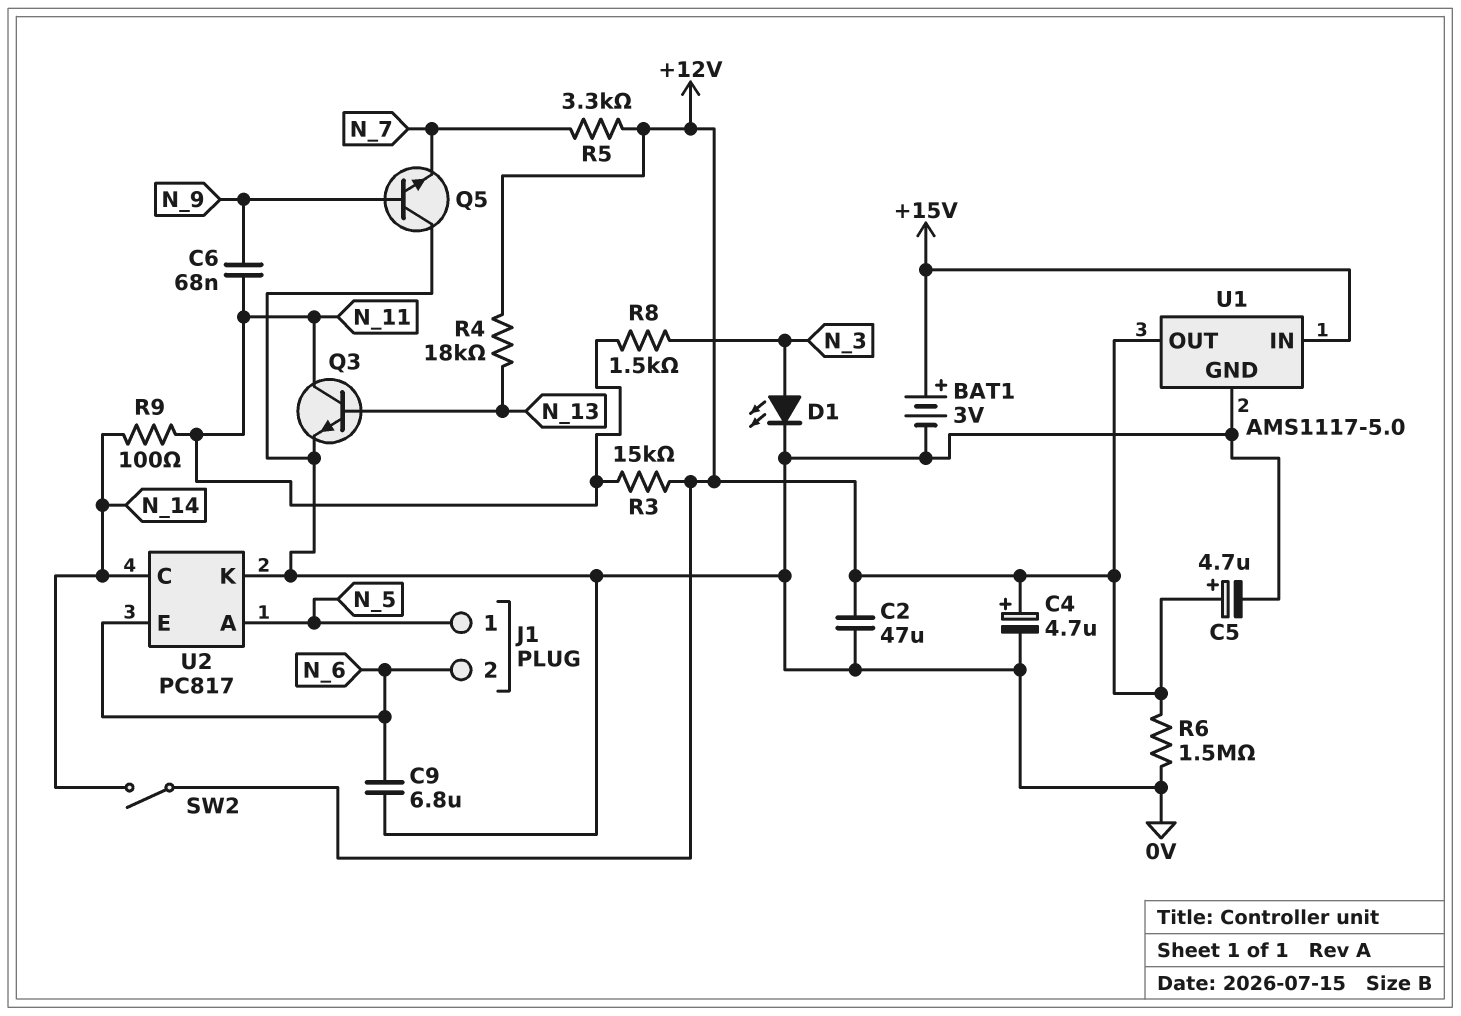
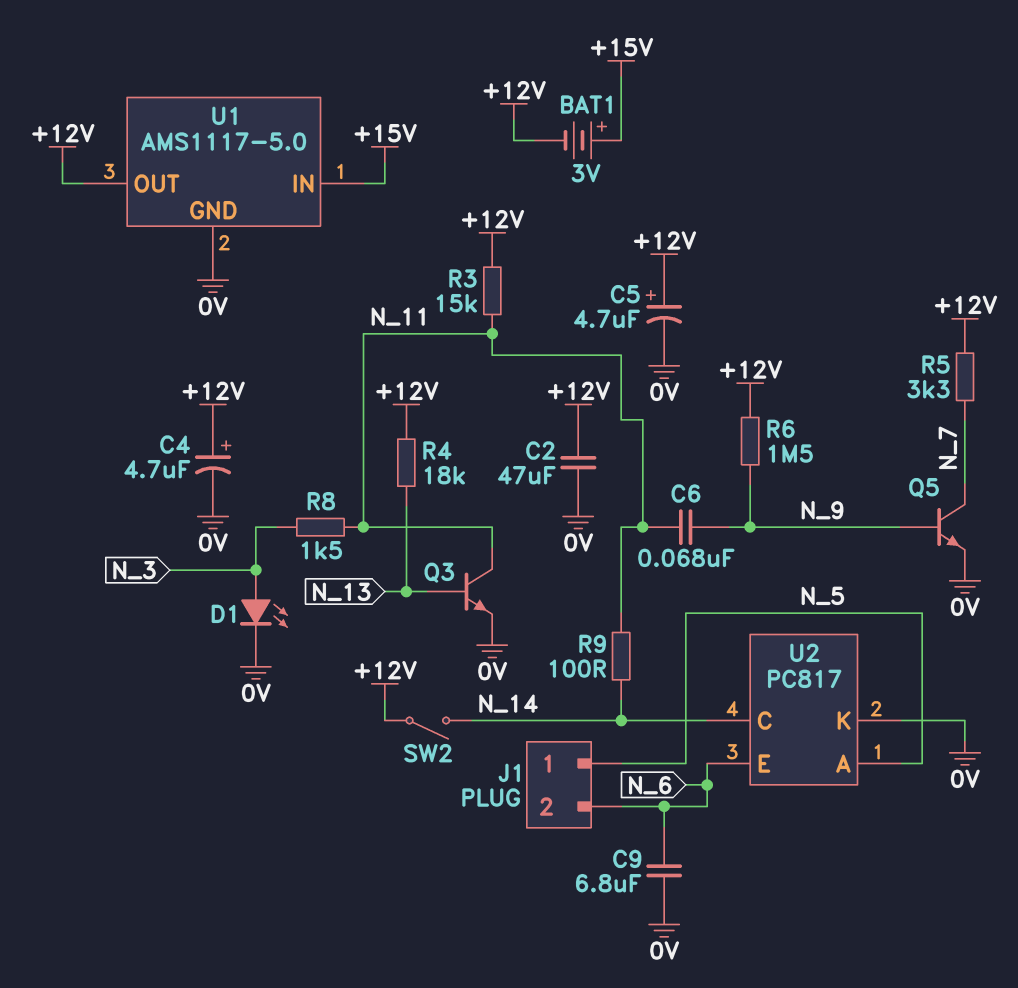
BAT1: 3V (plus +15V, minus 0V) -> 3V (plus +15V, minus +12V)
Q5: NPN (B N_9, C 0V, E N_7) -> NPN (B N_9, C N_7, E 0V)
R6: 1.5M (+12V, 0V) -> 1.5M (+12V, N_9)

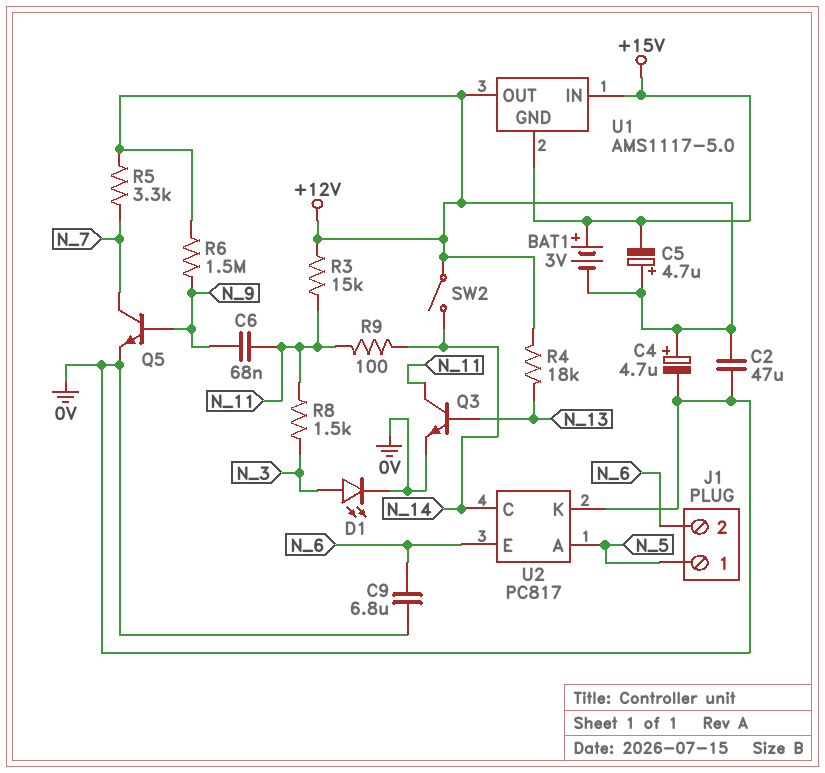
C5: 4.7uF (plus +12V, minus 0V) -> 4.7uF (plus +12V, minus +15V)
U1 pin GND: 0V -> +15V

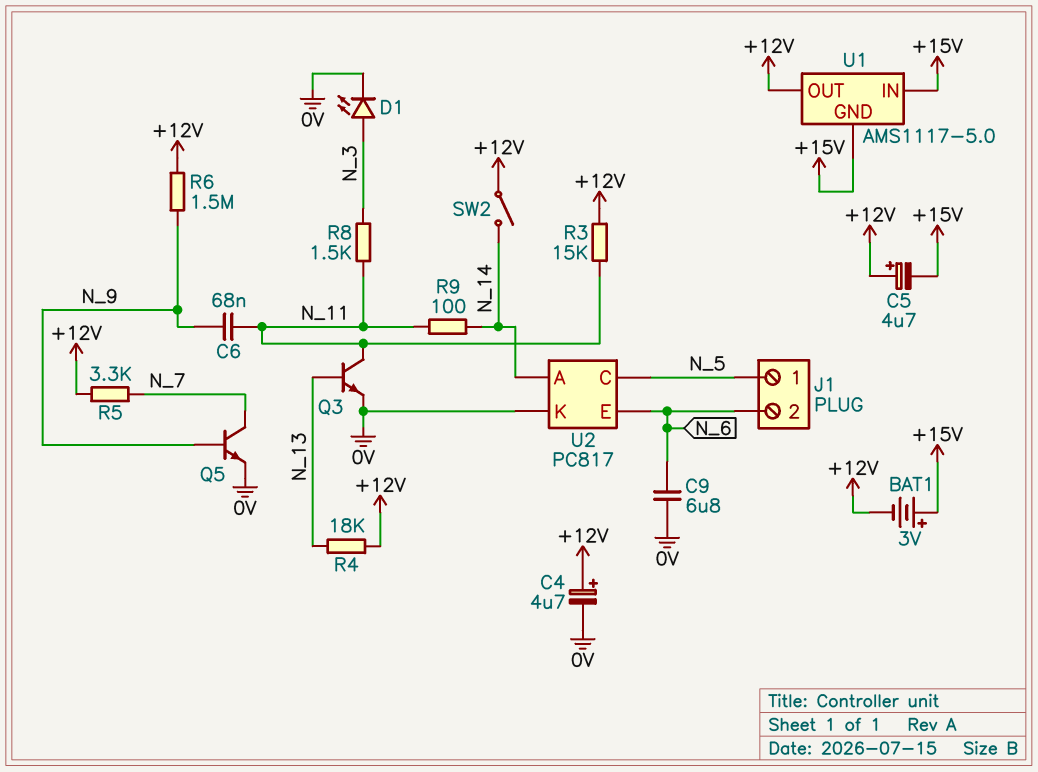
C2: 47uF (+12V, 0V) -> none
U2 pin A: N_5 -> N_14
U2 pin C: N_14 -> N_5

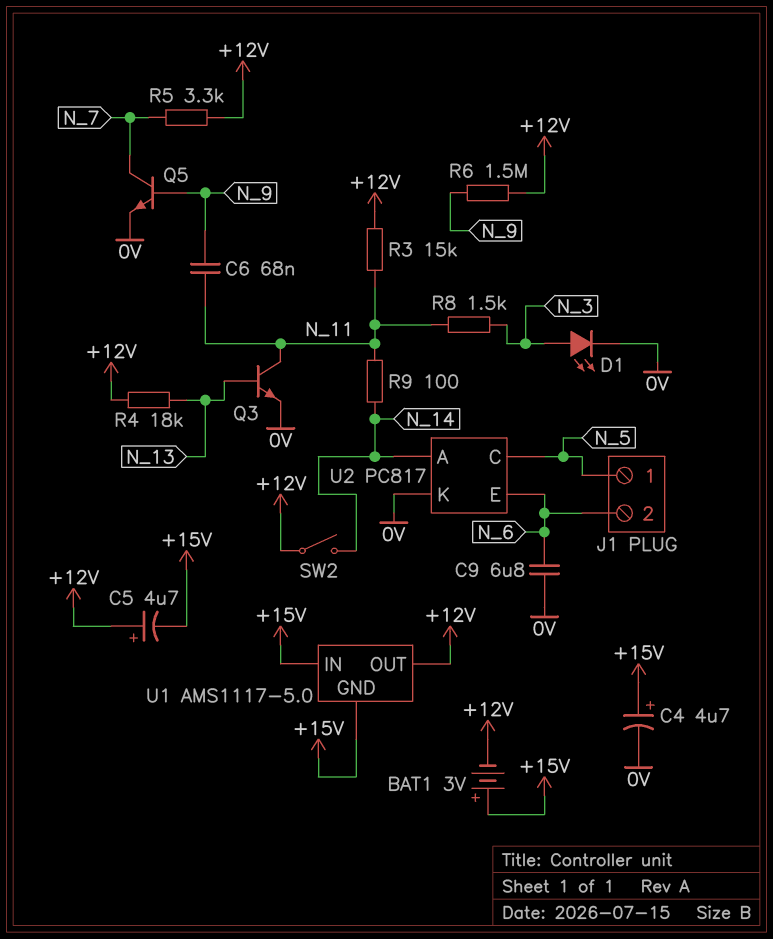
C4: 4.7uF (plus +12V, minus 0V) -> 4.7uF (plus +15V, minus 0V)

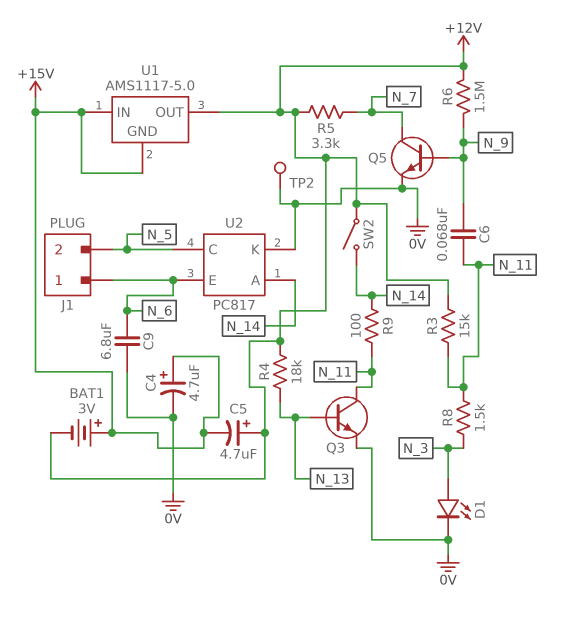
J1 pin 1: N_5 -> N_6
J1 pin 2: N_6 -> N_5
TP2: none -> test point (0V)

